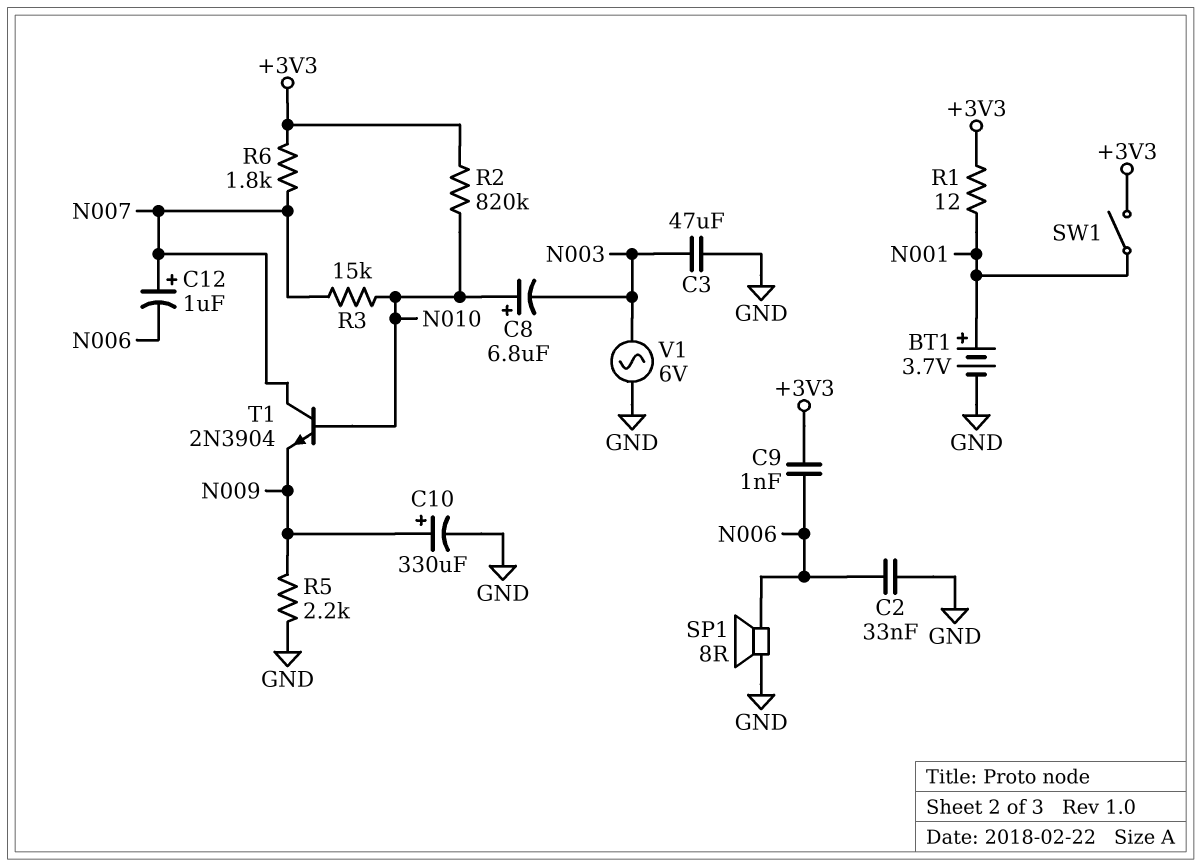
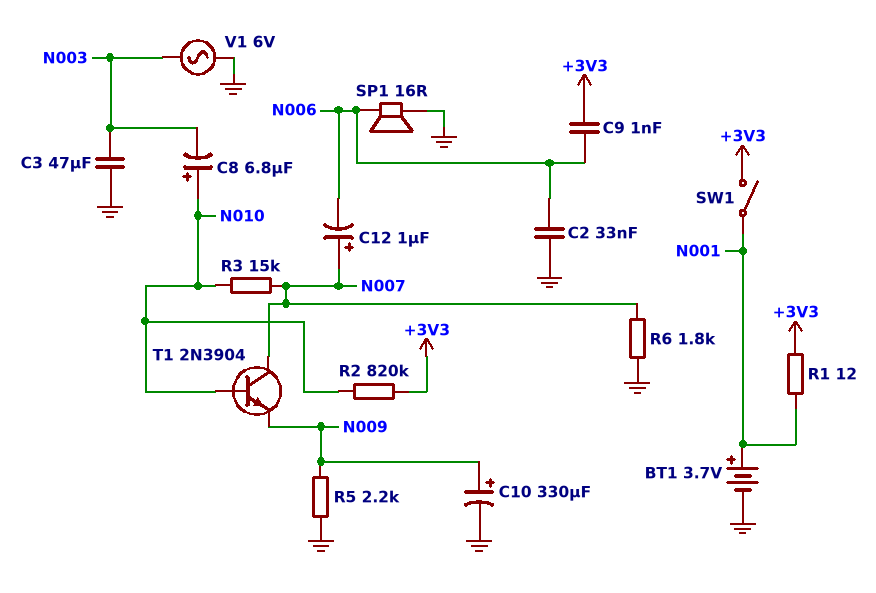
R6: 1.8k (+3V3, N007) -> 1.8k (GND, N007)
SP1: speaker 8R (GND, N006) -> speaker 16R (GND, N006)

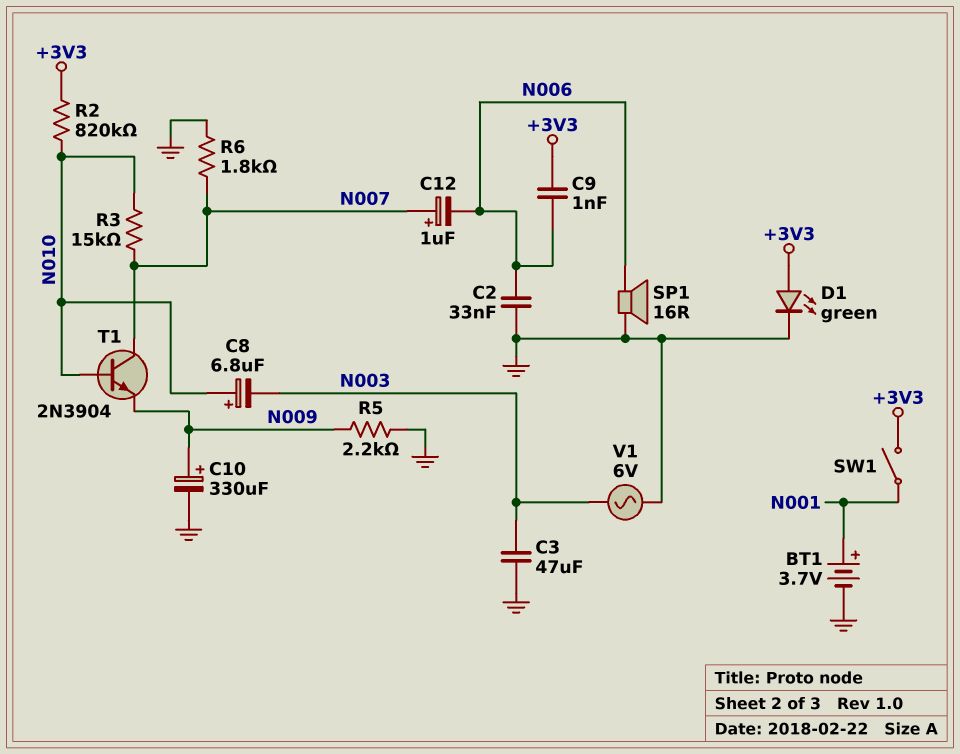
D1: none -> LED green (A +3V3, K GND)
R1: 12 (+3V3, N001) -> none

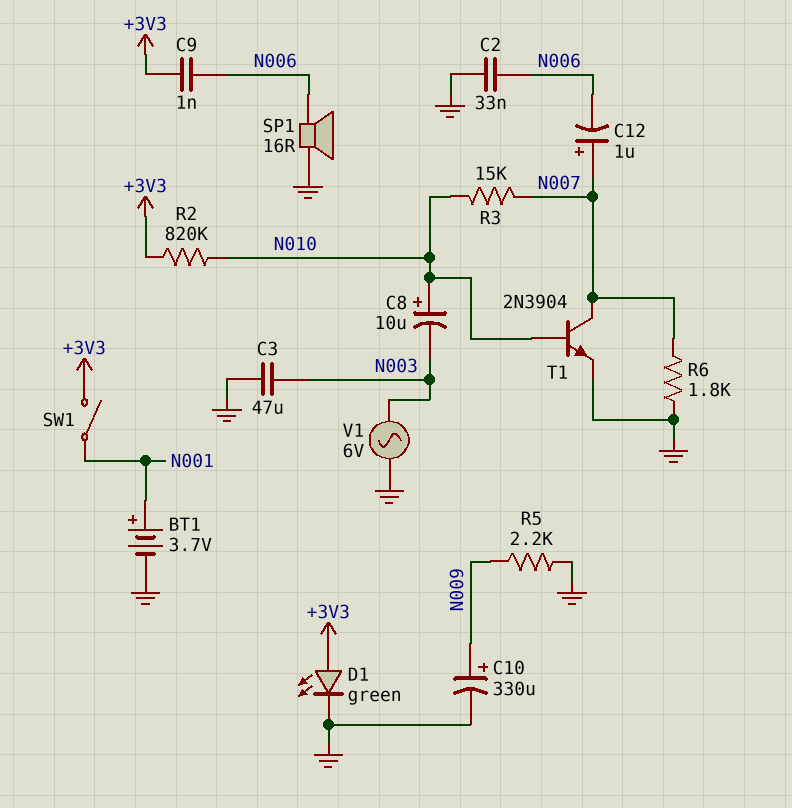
C8: 6.8uF (plus N010, minus N003) -> 10uF (plus N010, minus N003)
T1: NPN 2N3904 (B N010, C N007, E N009) -> NPN 2N3904 (B N010, C N007, E GND)

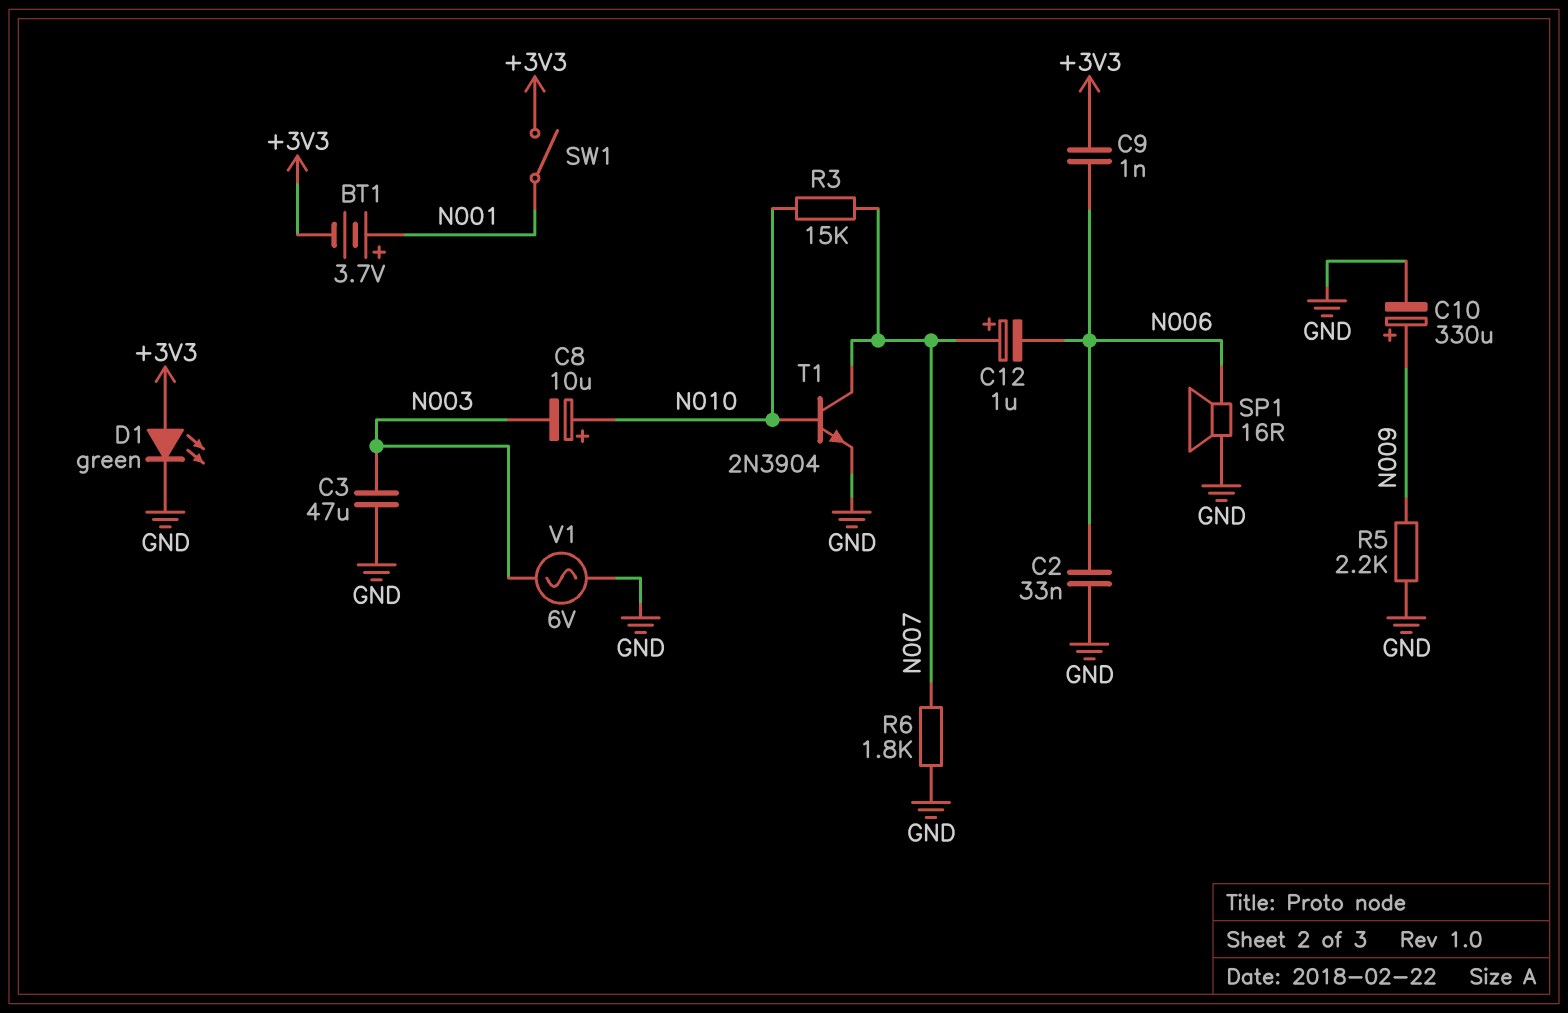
BT1: 3.7V (plus N001, minus GND) -> 3.7V (plus N001, minus +3V3)
R2: 820k (+3V3, N010) -> none

